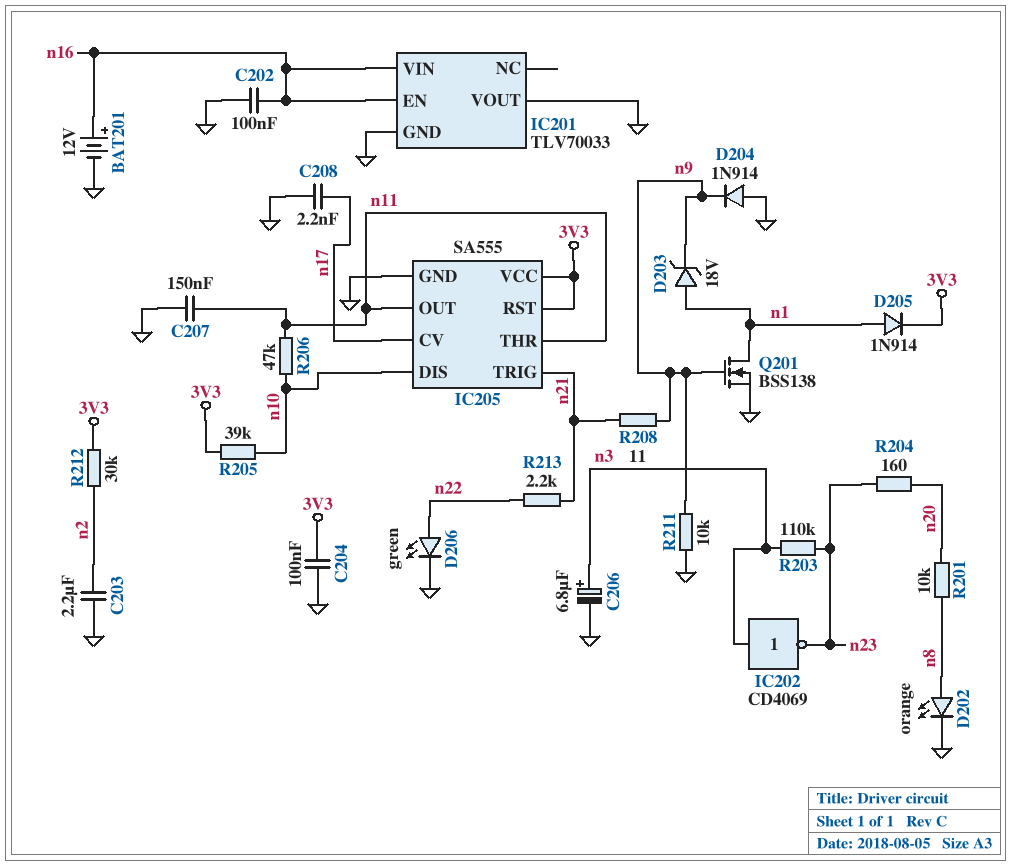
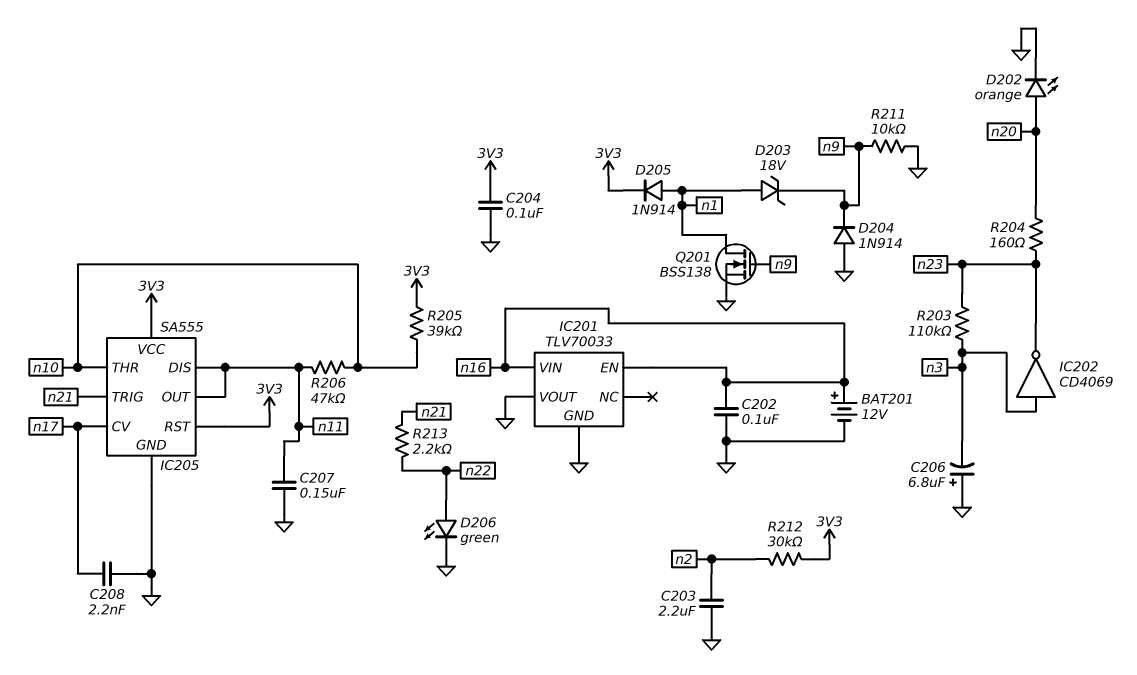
C206: 6.8uF (plus n3, minus GND) -> 6.8uF (plus GND, minus n3)
D202: LED orange (A n8, K GND) -> LED orange (A n20, K GND)
IC205 pin DIS: n10 -> n11
IC205 pin THR: n11 -> n10
R201: 10k (n8, n20) -> none
R208: 11 (n9, n21) -> none

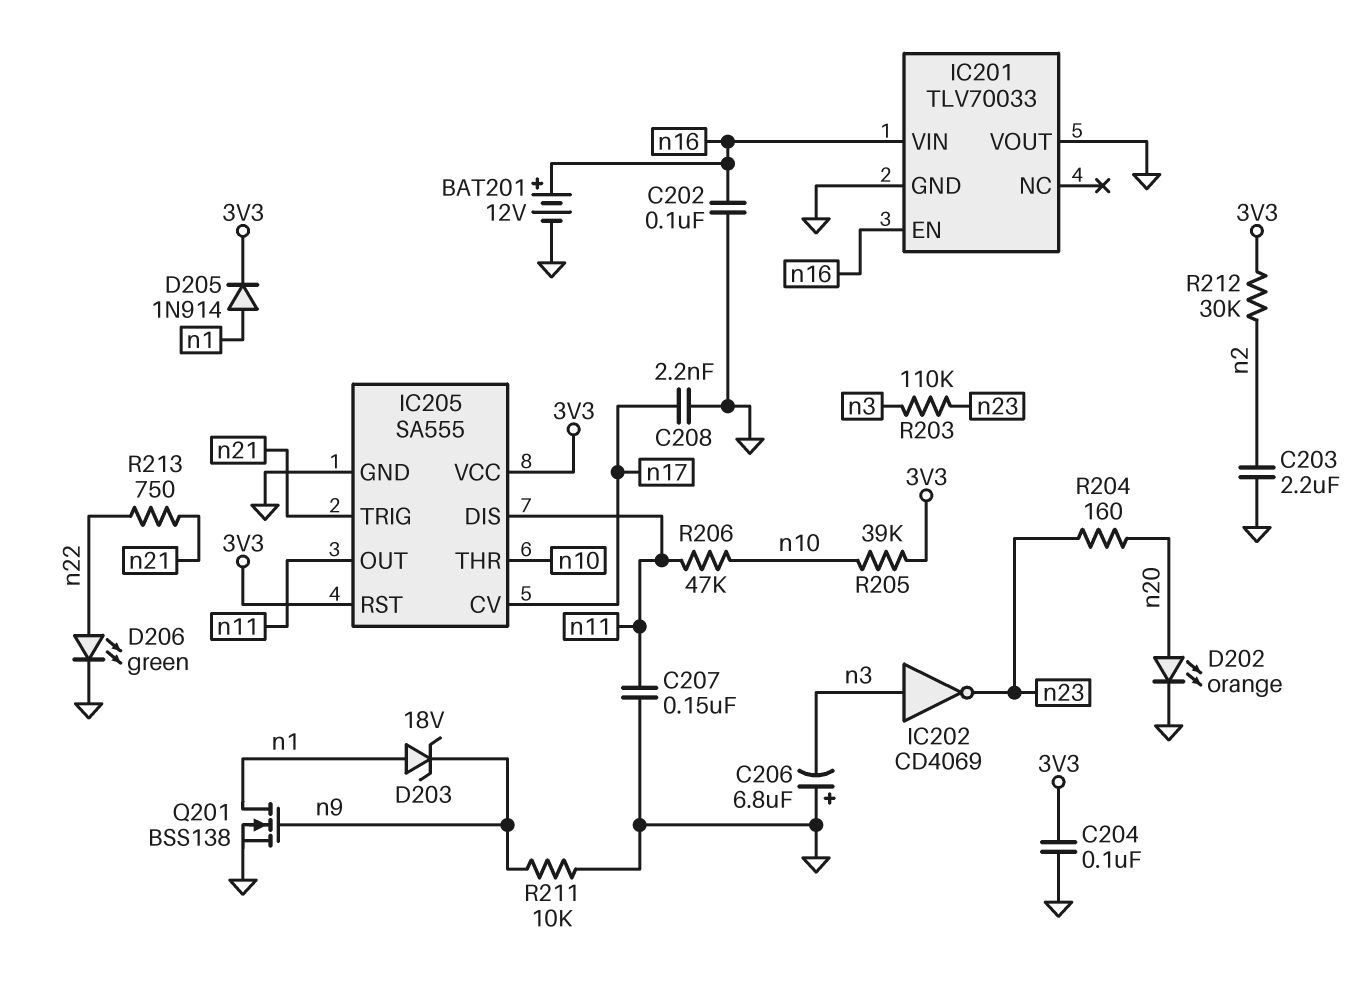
D204: diode 1N914 (A GND, K n9) -> none
R213: 2.2k (n21, n22) -> 750 (n21, n22)

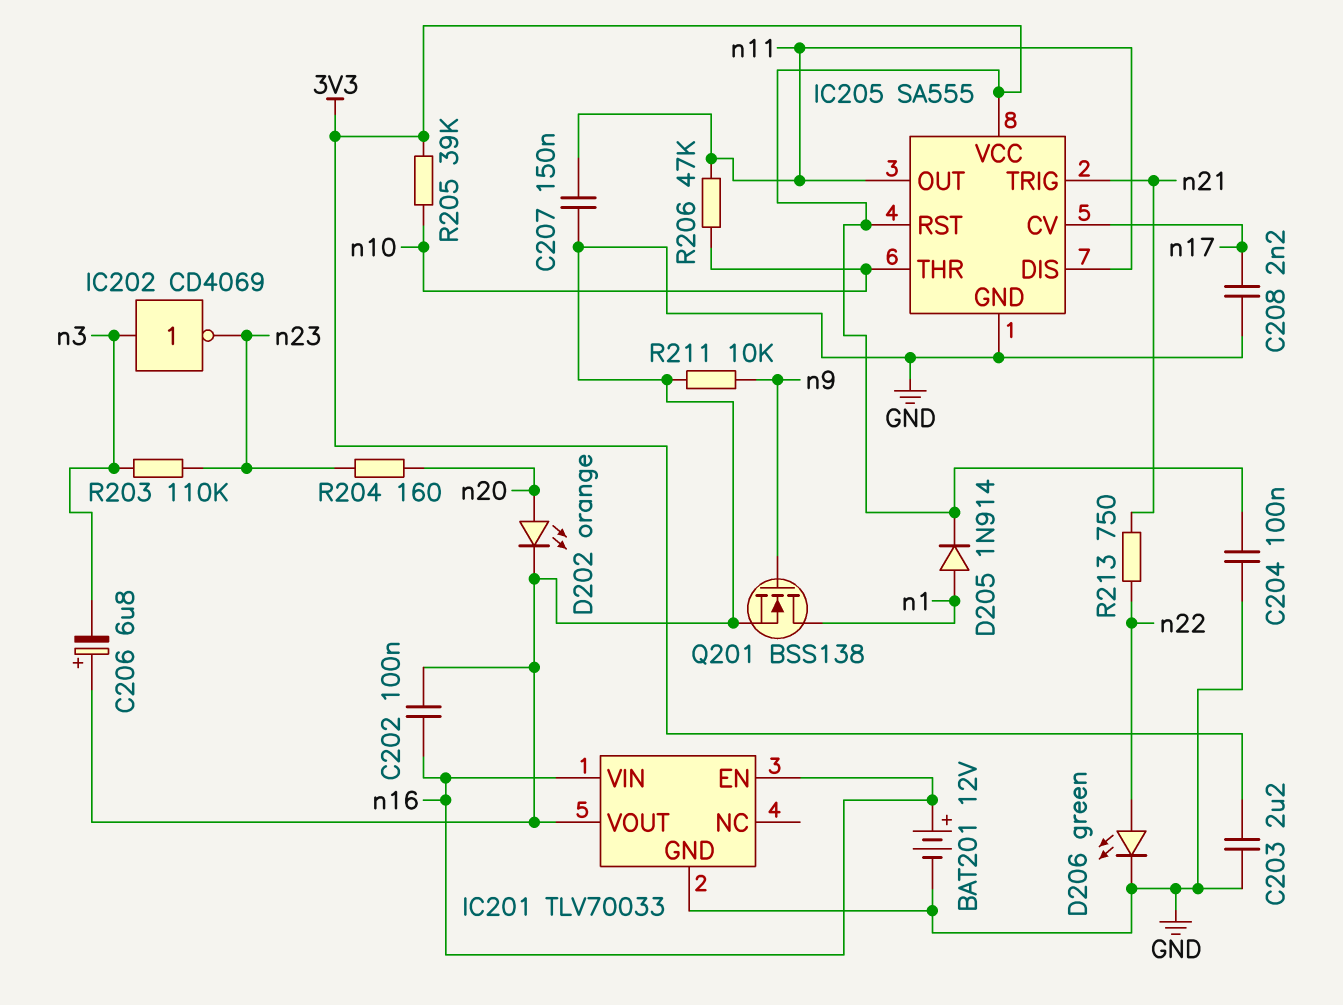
C203: 2.2uF (GND, n2) -> 2.2uF (3V3, GND)
D203: zener 18V (A n1, K n9) -> none
R212: 30k (3V3, n2) -> none

